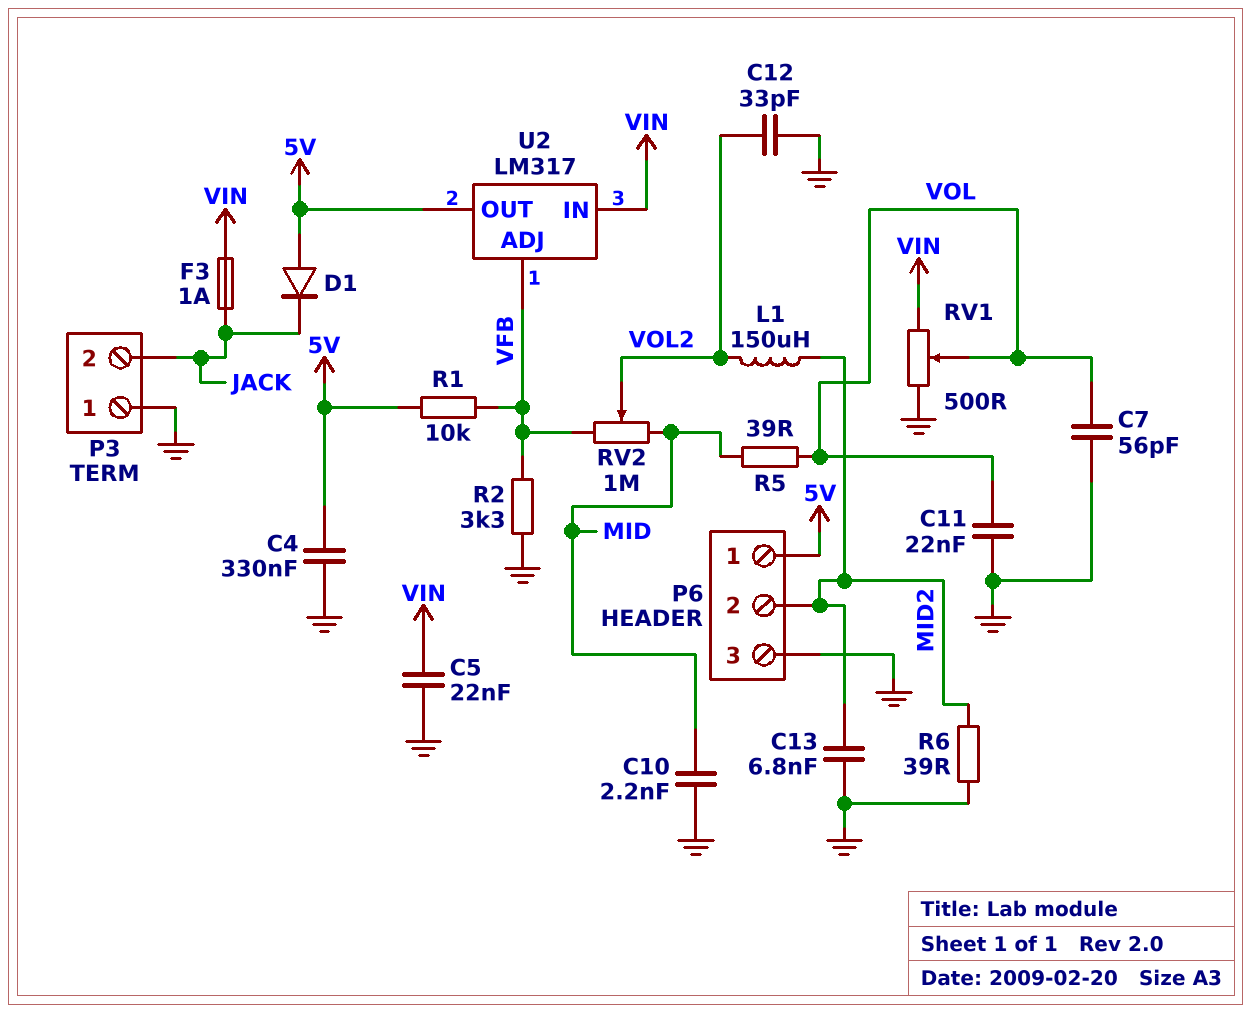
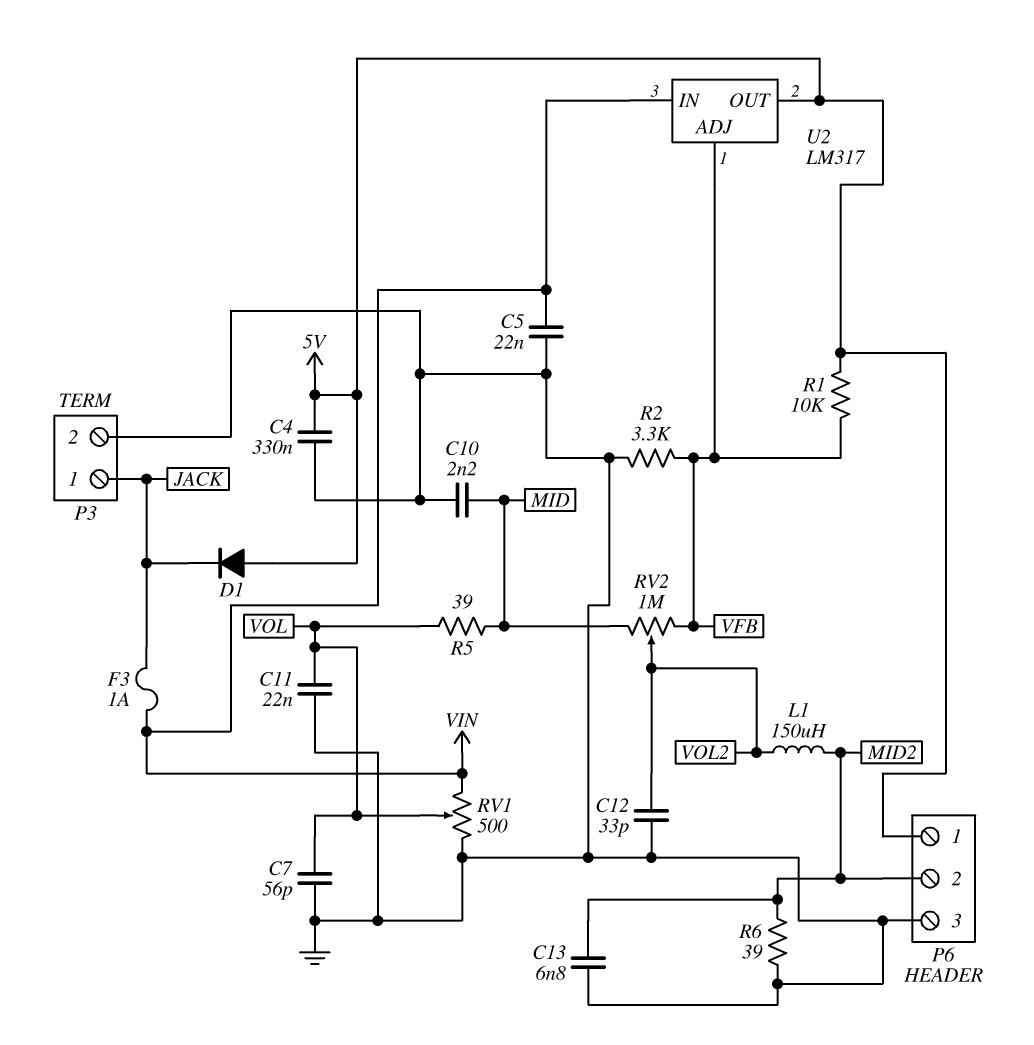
P3 pin 1: GND -> JACK
P3 pin 2: JACK -> GND

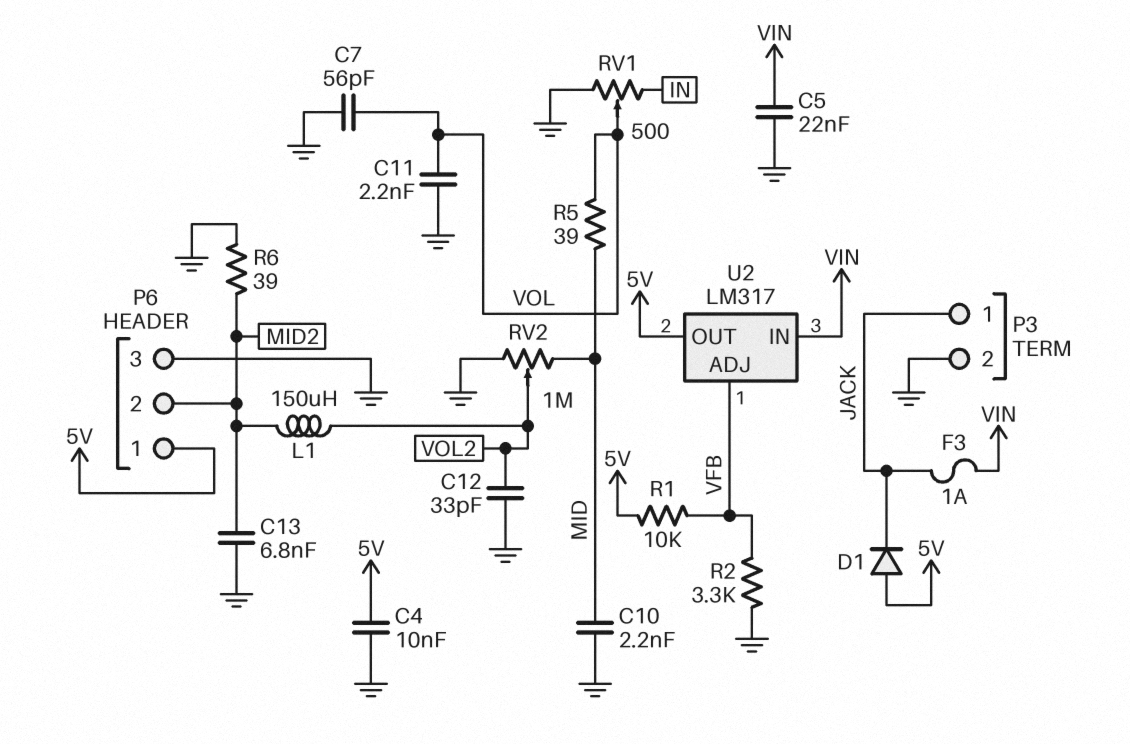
C4: 330nF (5V, GND) -> 10nF (5V, GND)
C11: 22nF (GND, VOL) -> 2.2nF (GND, VOL)
RV1: 500 (GND, VIN, wiper VOL) -> 500 (GND, IN, wiper VOL)
RV2: 1M (MID, VFB, wiper VOL2) -> 1M (GND, MID, wiper VOL2)

